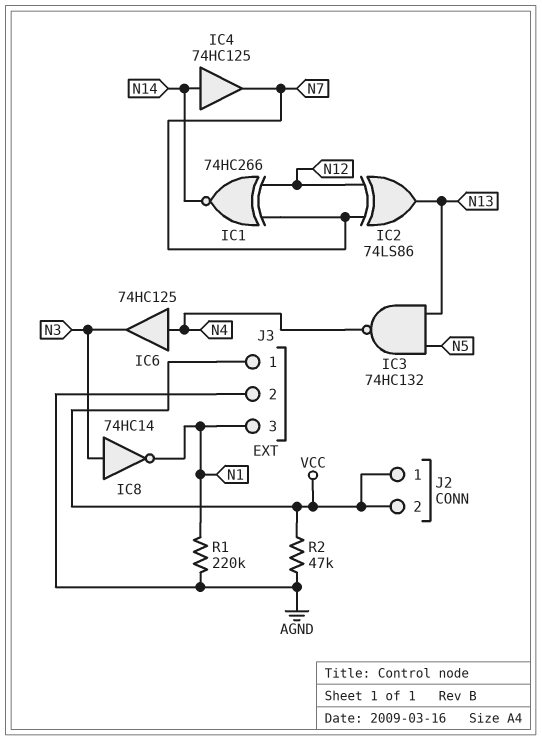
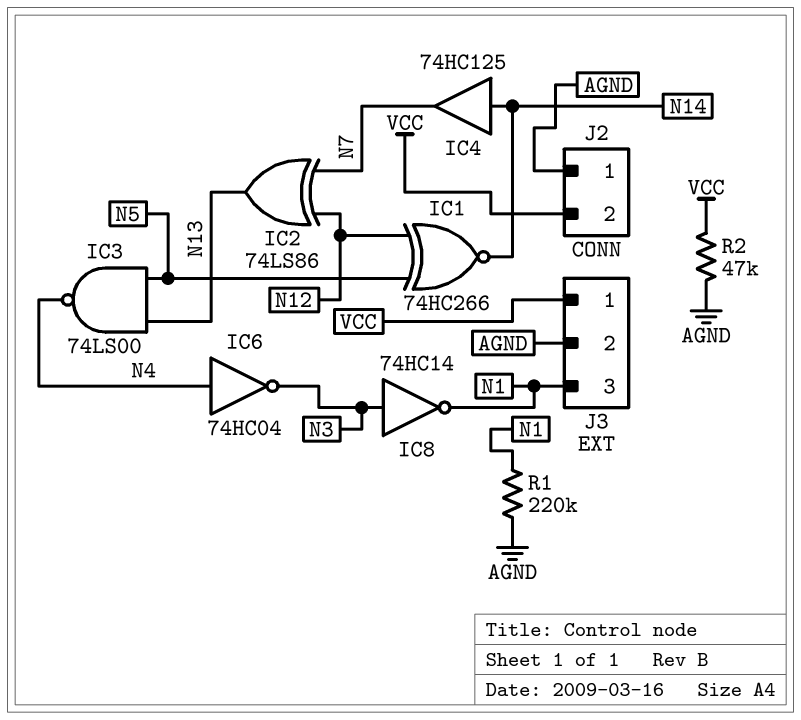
IC1: XNOR 74HC266 (in N7, in N12, out N14) -> XNOR 74HC266 (in N5, in N12, out N14)
IC3: NAND 74HC132 (in N5, in N13, out N4) -> NAND 74LS00 (in N5, in N13, out N4)
IC6: buffer 74HC125 (in N4, out N3) -> NOT 74HC04 (in N4, out N3)
J2 pin 1: VCC -> AGND

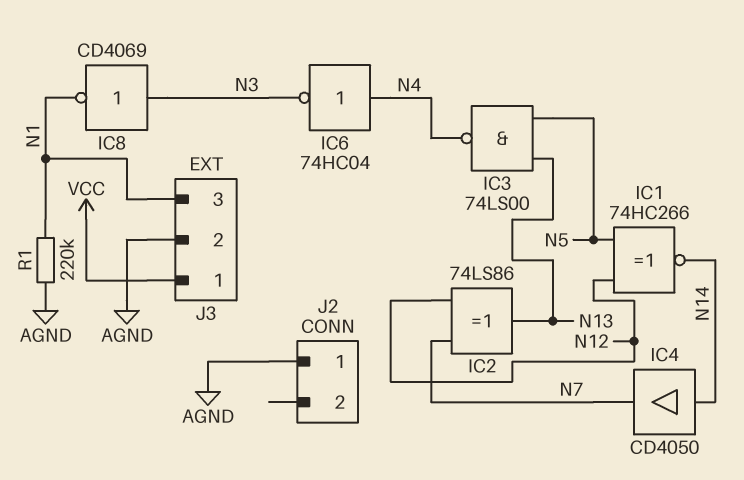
IC4: buffer 74HC125 (in N14, out N7) -> buffer CD4050 (in N14, out N7)
IC8: NOT 74HC14 (in N3, out N1) -> NOT CD4069 (in N3, out N1)
J2 pin 2: VCC -> none
R2: 47k (AGND, VCC) -> none

